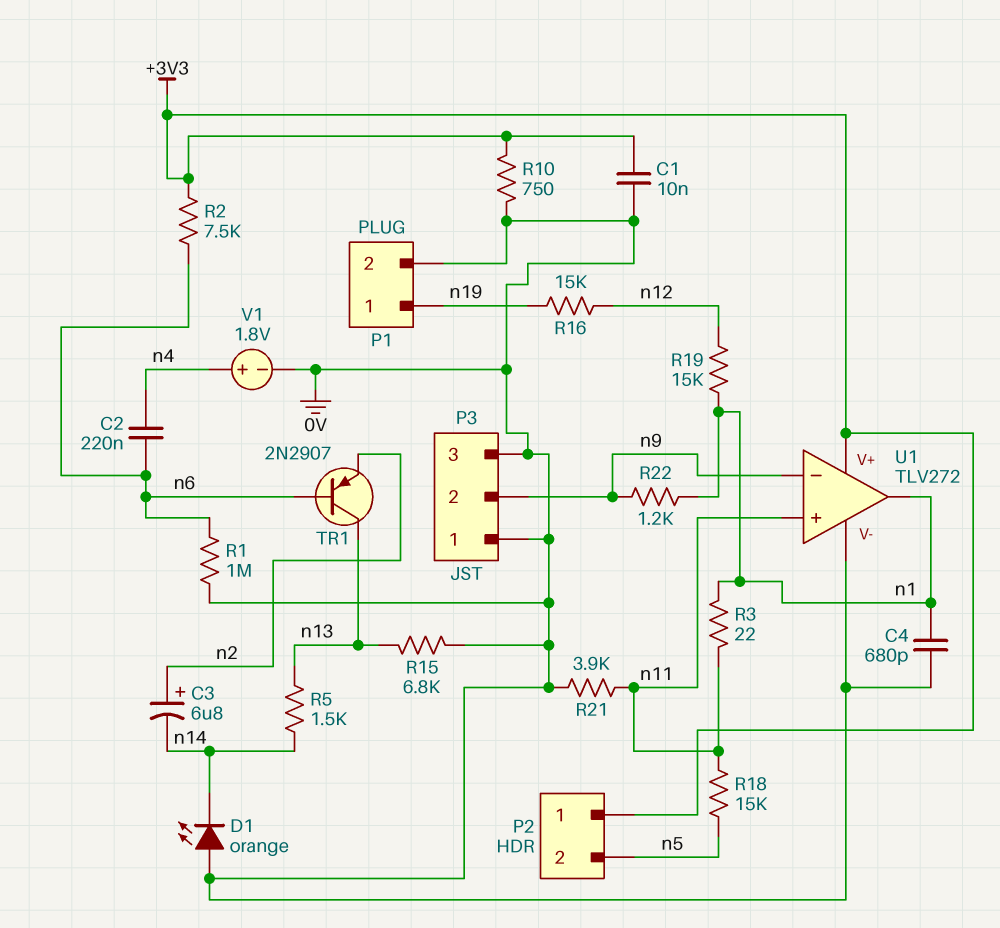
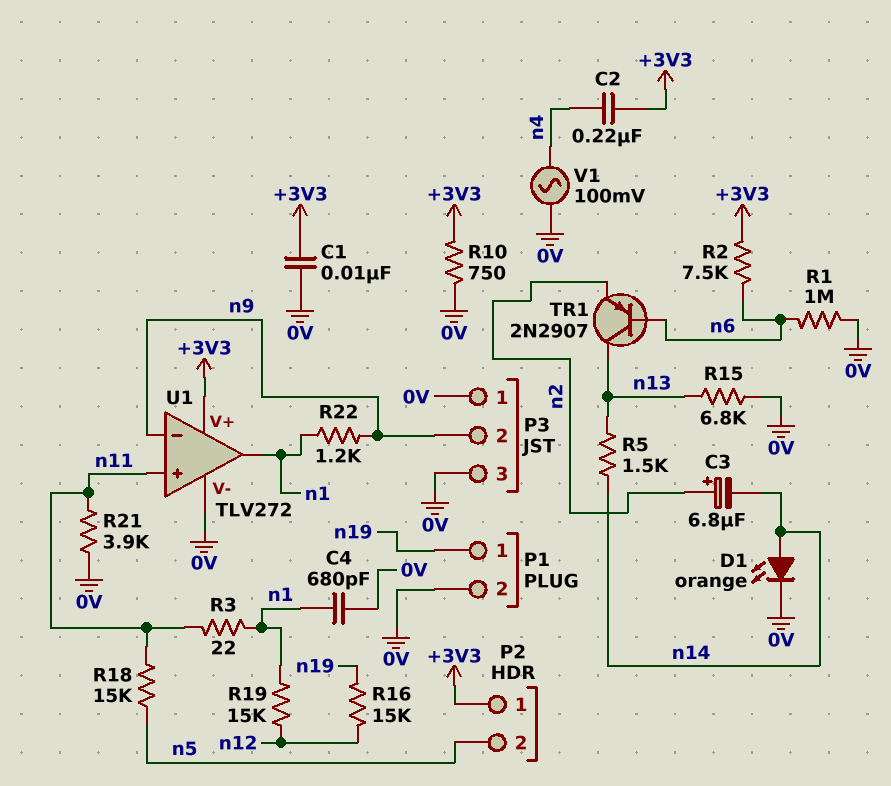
C2: 220nF (n4, n6) -> 220nF (+3V3, n4)
D1: LED orange (A 0V, K n14) -> LED orange (A n14, K 0V)
V1: 1.8V (plus n4, minus 0V) -> AC 100mV (0V, n4)

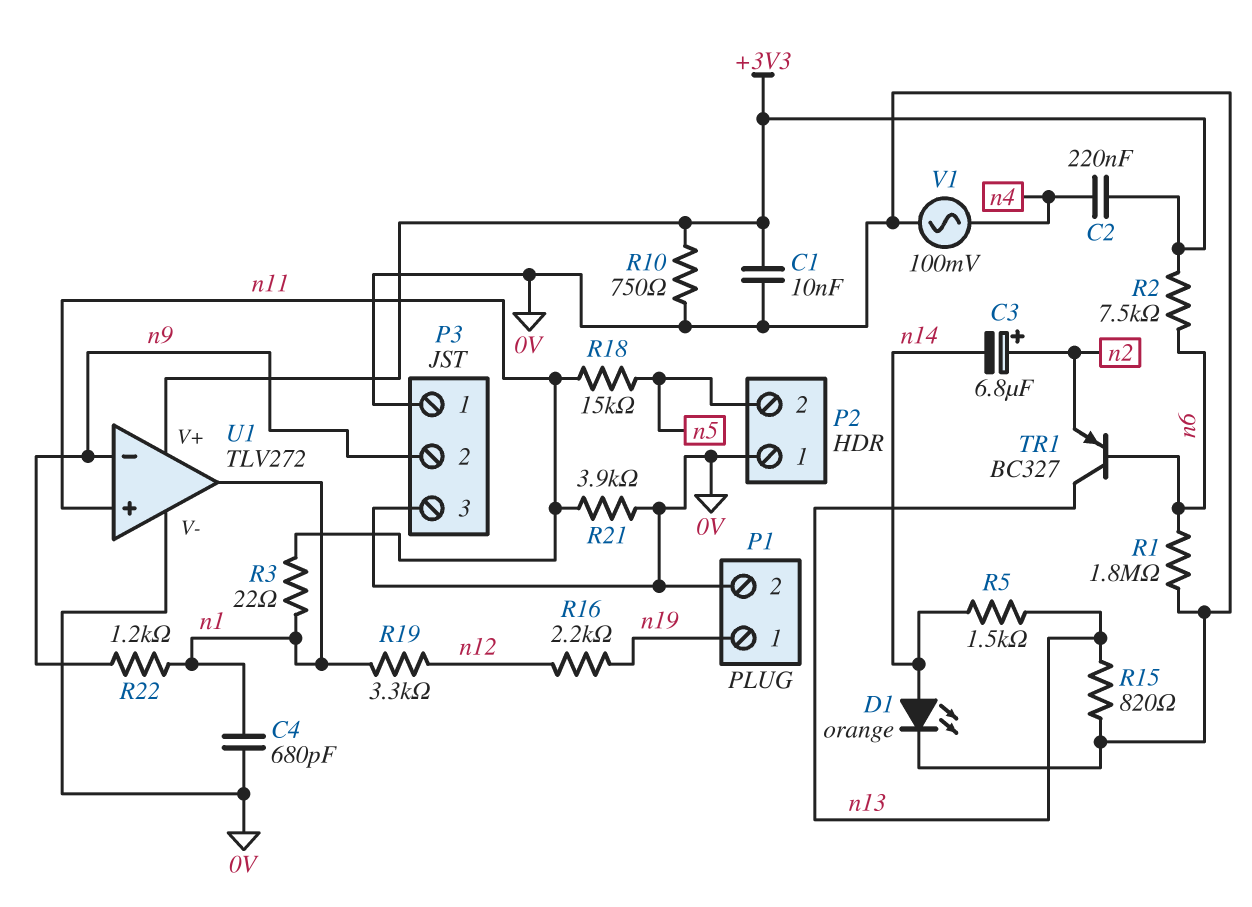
P2 pin 1: +3V3 -> 0V
R1: 1M (0V, n6) -> 1.8M (0V, n6)
R15: 6.8k (0V, n13) -> 820 (0V, n13)
R16: 15k (n12, n19) -> 2.2k (n12, n19)
R19: 15k (n1, n12) -> 3.3k (n1, n12)
TR1: PNP 2N2907 (B n6, C n13, E n2) -> PNP BC327 (B n6, C n13, E n2)

